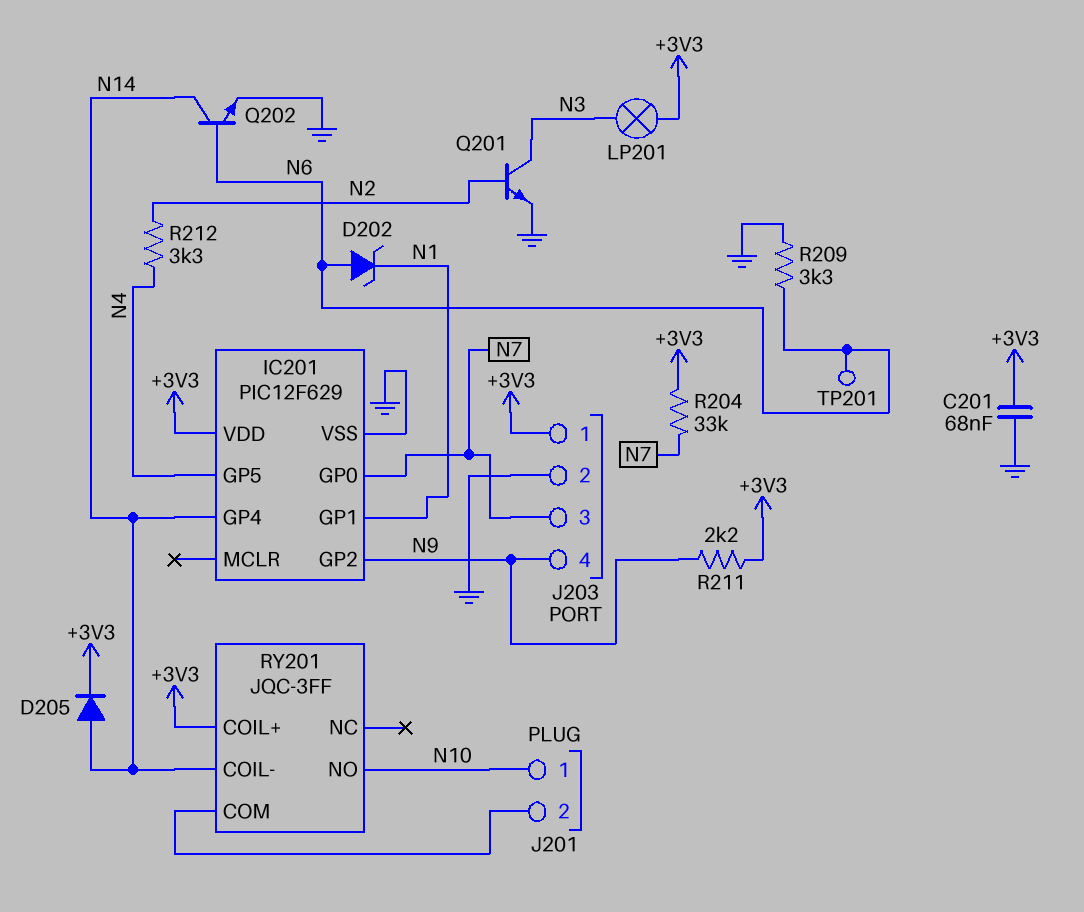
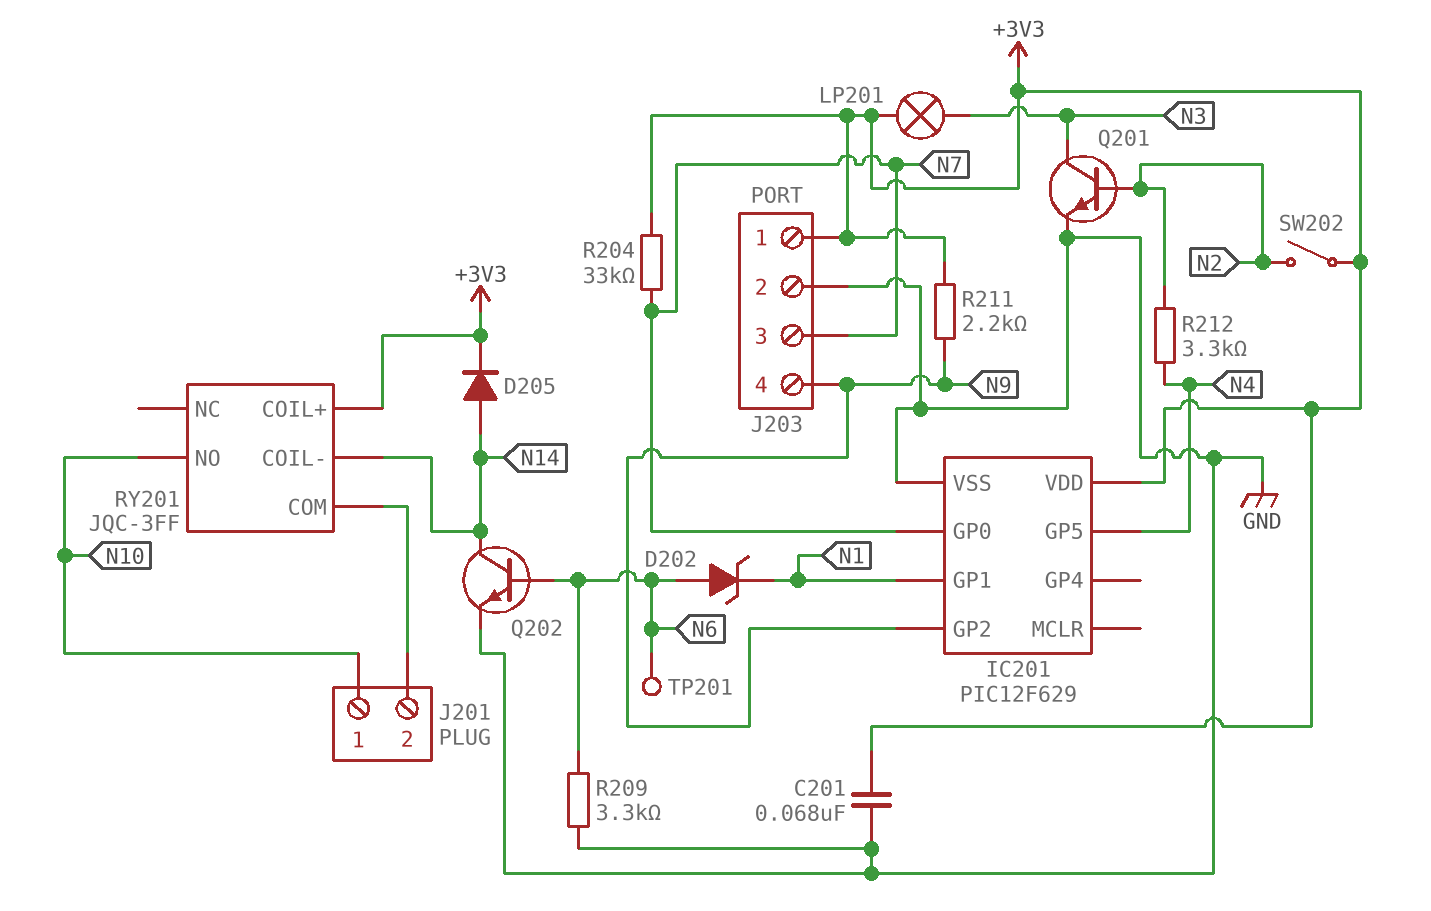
IC201 pin GP4: N14 -> none
SW202: none -> switch (+3V3, N2)

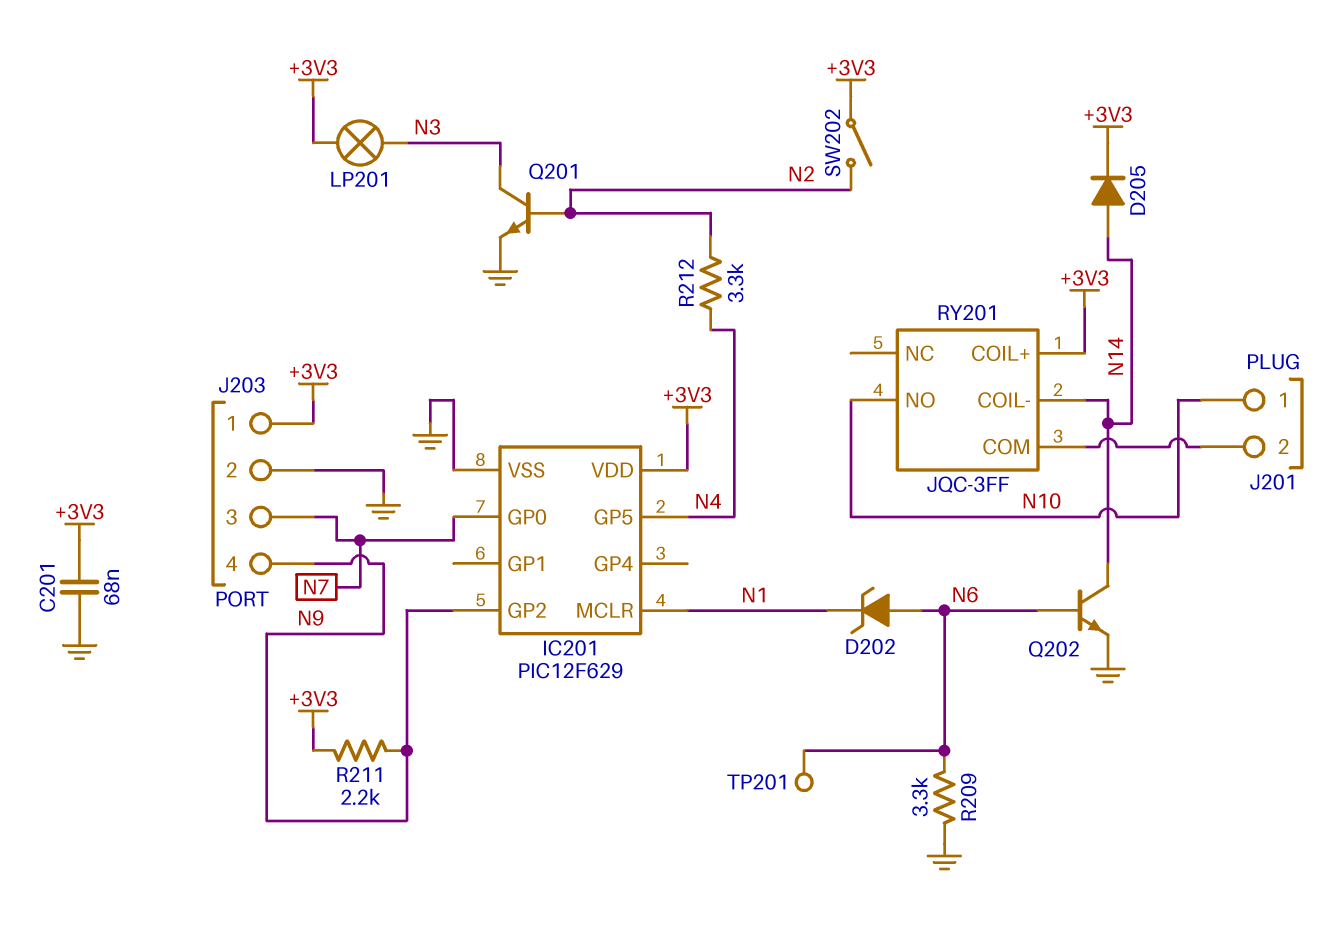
IC201 pin GP1: N1 -> none
IC201 pin MCLR: none -> N1
R204: 33k (+3V3, N7) -> none

